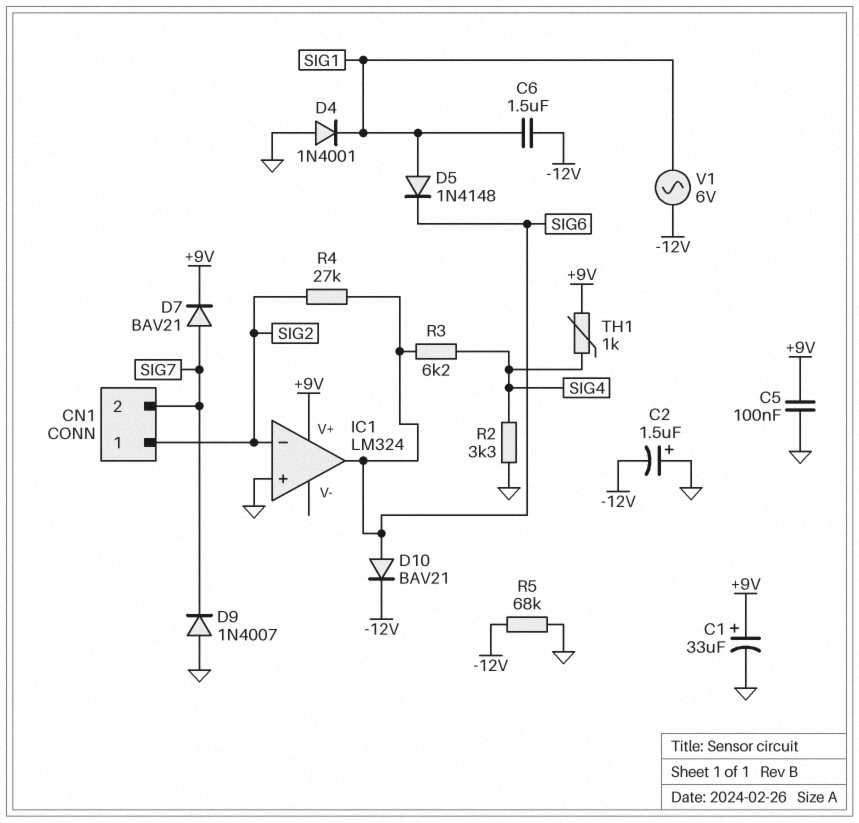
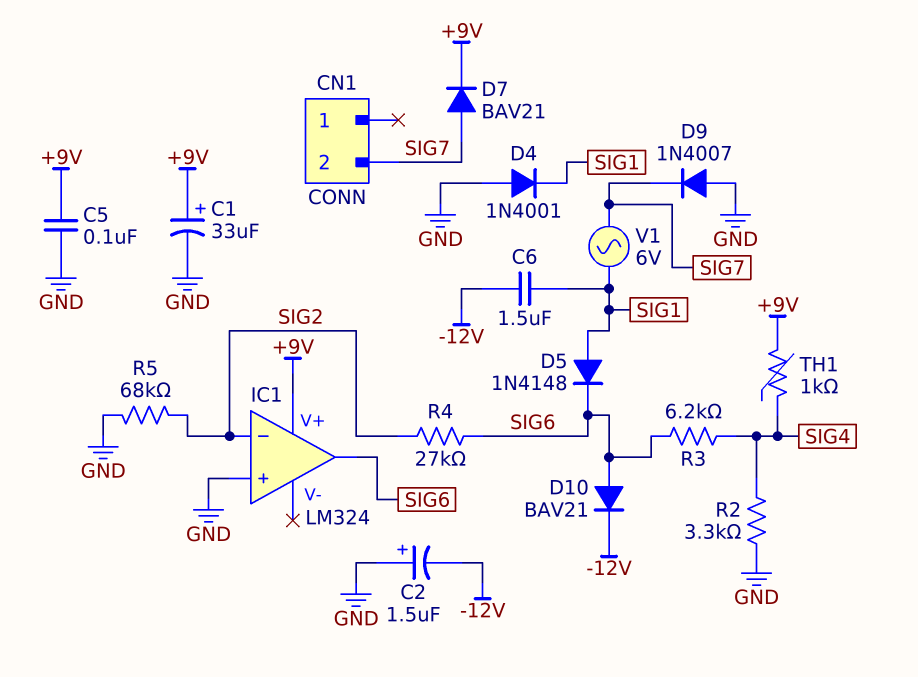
CN1 pin 1: SIG2 -> none
R5: 68k (-12V, GND) -> 68k (GND, SIG2)
V1: AC 6V (-12V, SIG1) -> AC 6V (SIG1, SIG7)

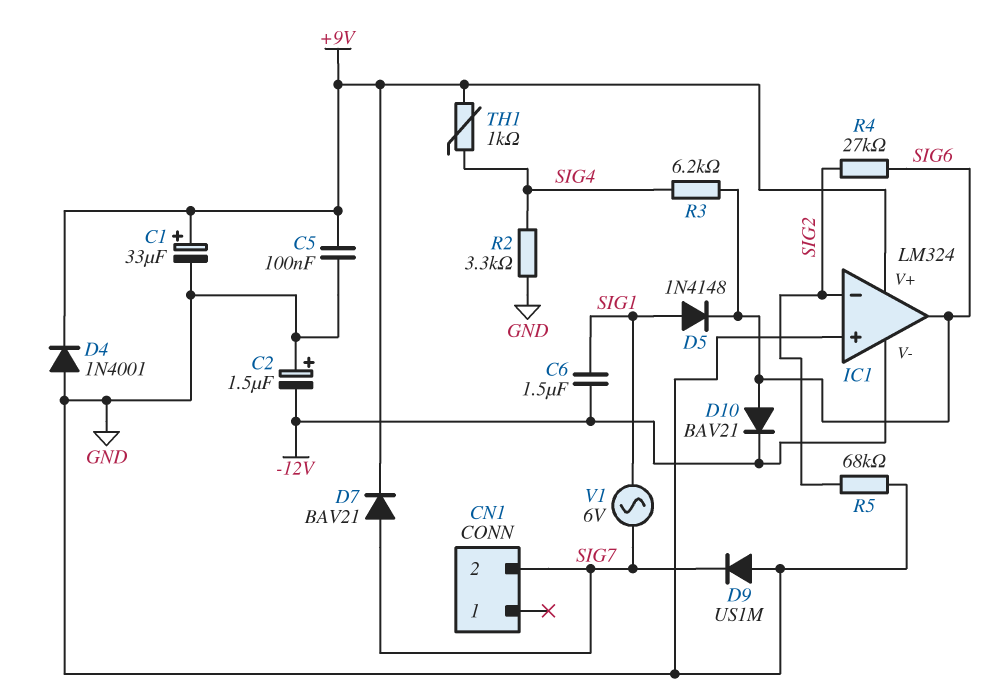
D4: diode 1N4001 (A GND, K SIG1) -> diode 1N4001 (A GND, K +9V)
D9: diode 1N4007 (A GND, K SIG7) -> diode US1M (A GND, K SIG7)
IC1 pin V-: none -> -12V

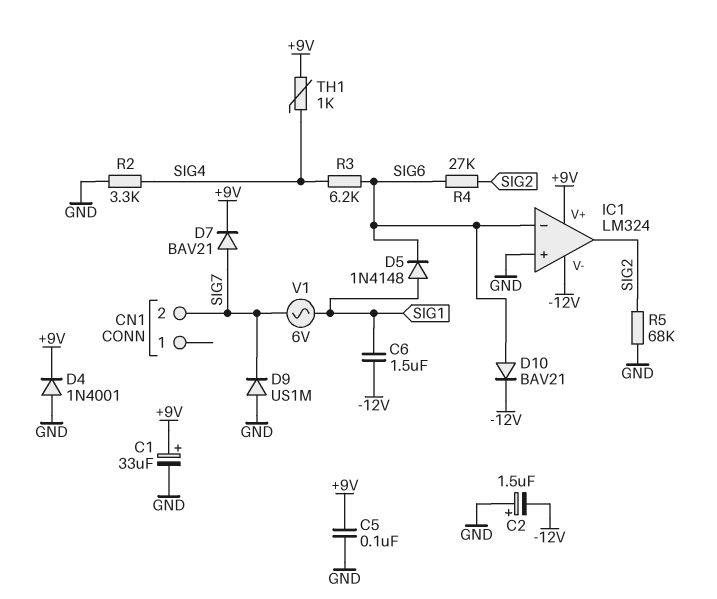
IC1 pin in-: SIG2 -> SIG6
IC1 pin out: SIG6 -> SIG2

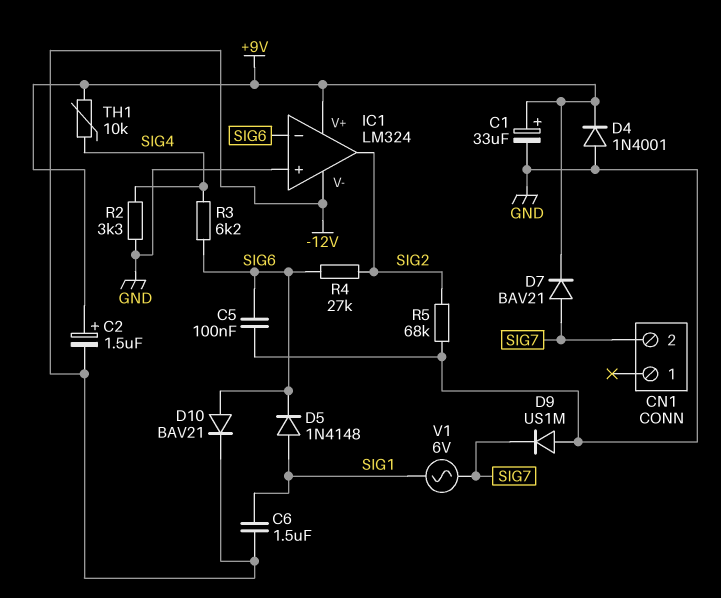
C2: 1.5uF (plus GND, minus -12V) -> 1.5uF (plus +9V, minus -12V)
C5: 100nF (+9V, GND) -> 100nF (GND, SIG6)
TH1: 1k (+9V, SIG4) -> 10k (+9V, SIG4)

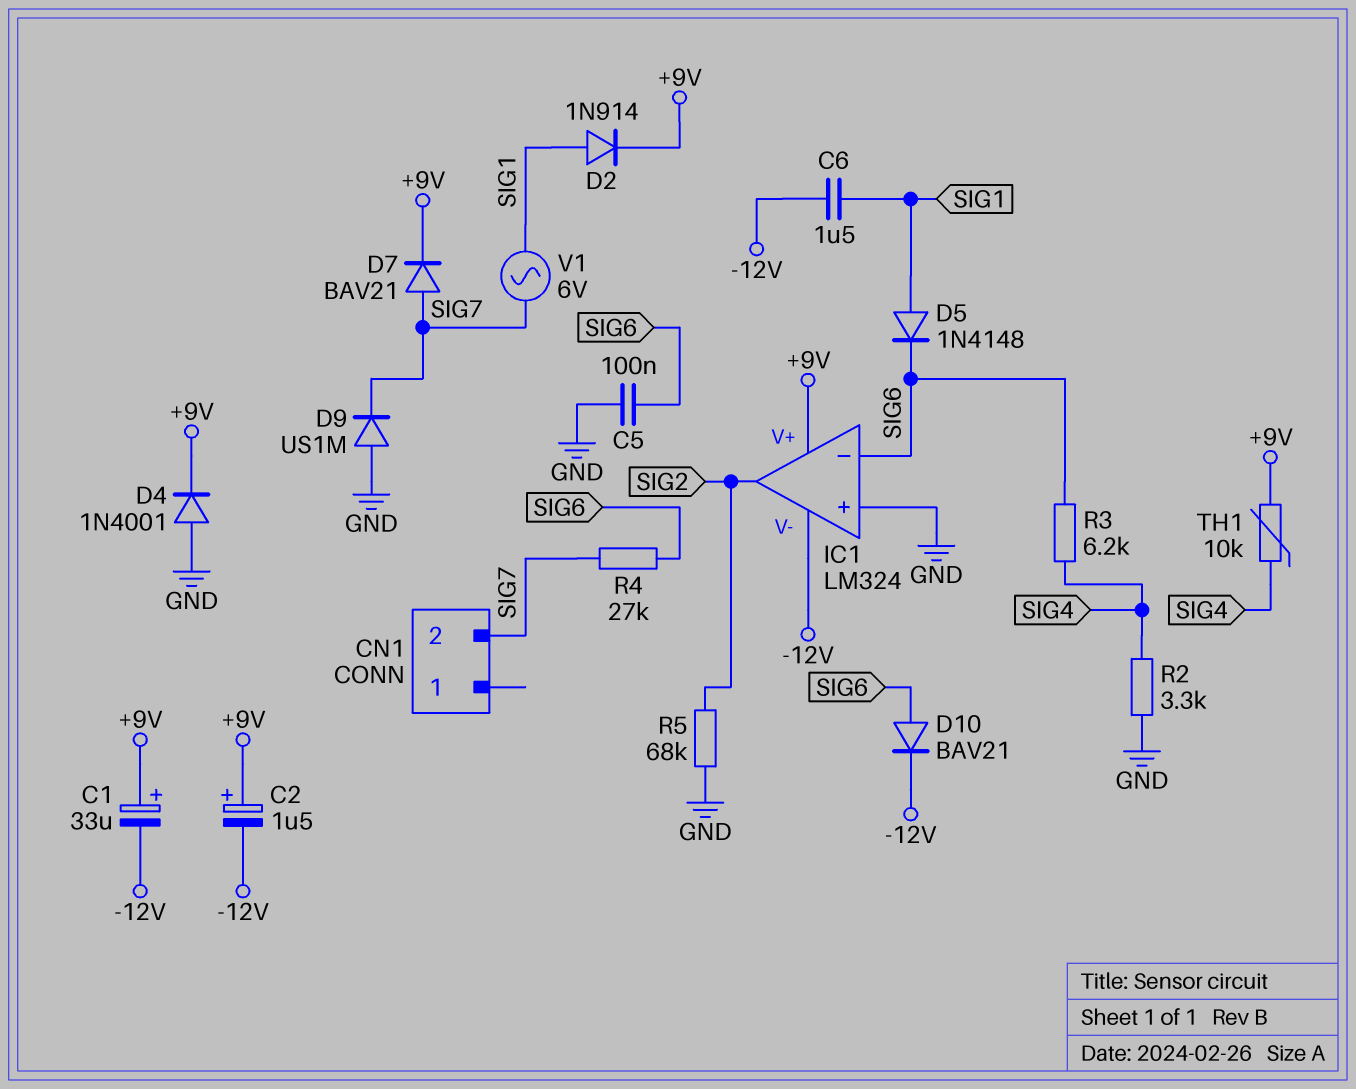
C1: 33uF (plus +9V, minus GND) -> 33uF (plus +9V, minus -12V)
D2: none -> diode 1N914 (A SIG1, K +9V)
R4: 27k (SIG2, SIG6) -> 27k (SIG6, SIG7)

